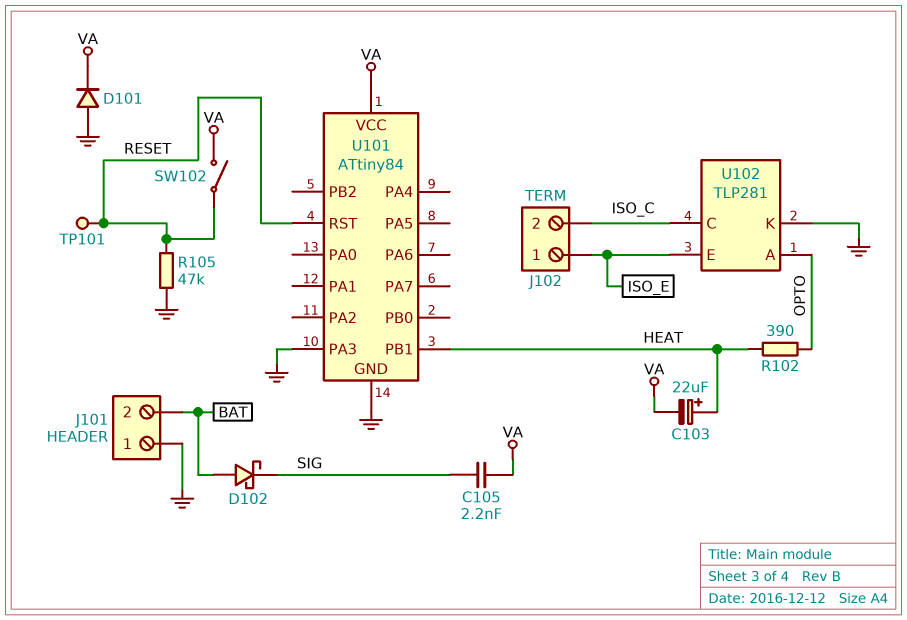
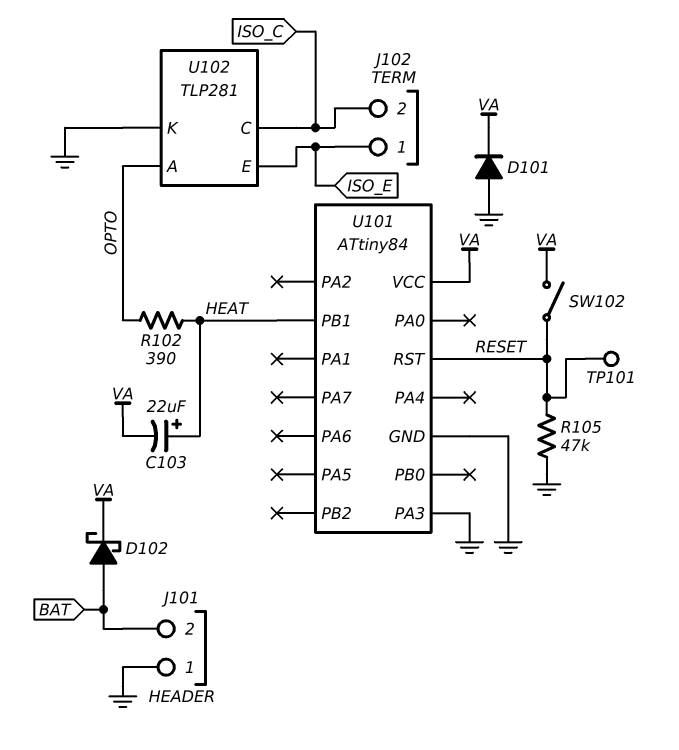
C105: 2.2nF (SIG, VA) -> none
D102: schottky (A BAT, K SIG) -> schottky (A BAT, K VA)

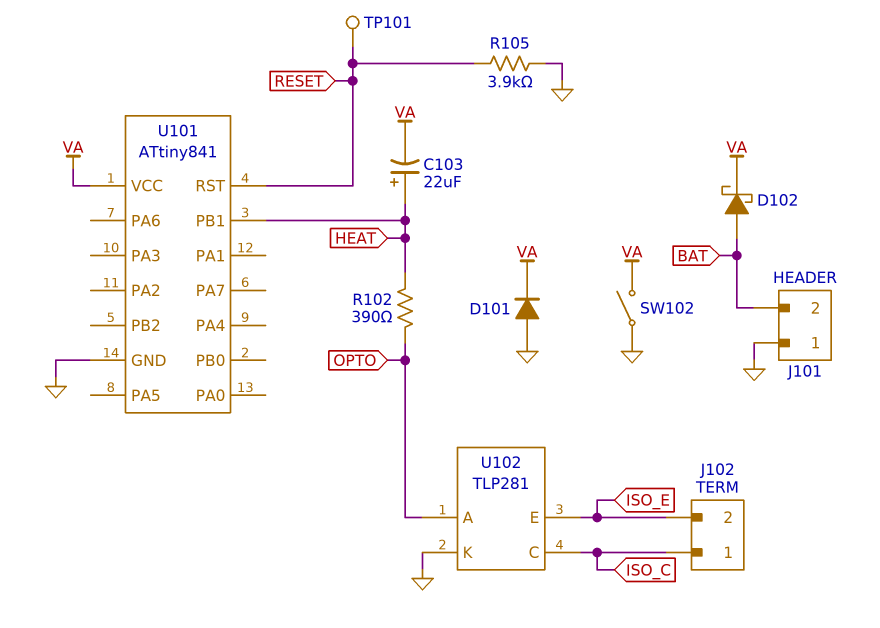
J102 pin 1: ISO_E -> ISO_C
J102 pin 2: ISO_C -> ISO_E
R105: 47k (GND, RESET) -> 3.9k (GND, RESET)
SW102: switch (RESET, VA) -> switch (GND, VA)
U101: ATtiny84 -> ATtiny841
U101 pin PA3: GND -> none

